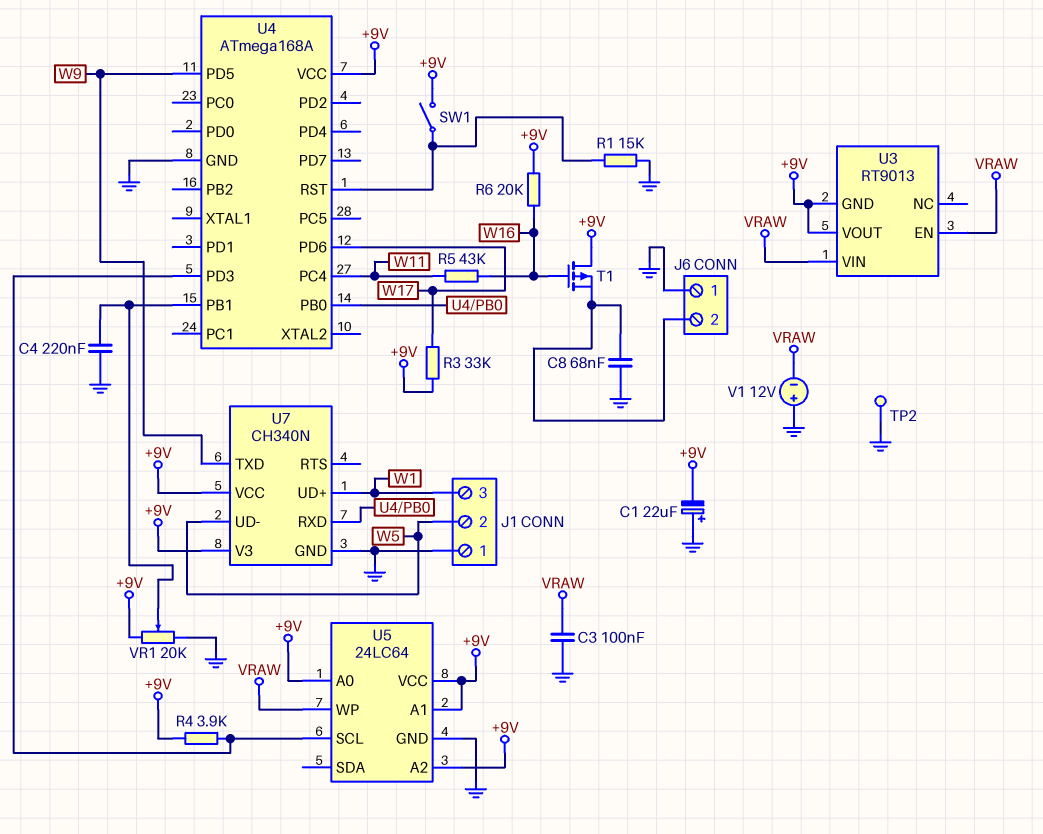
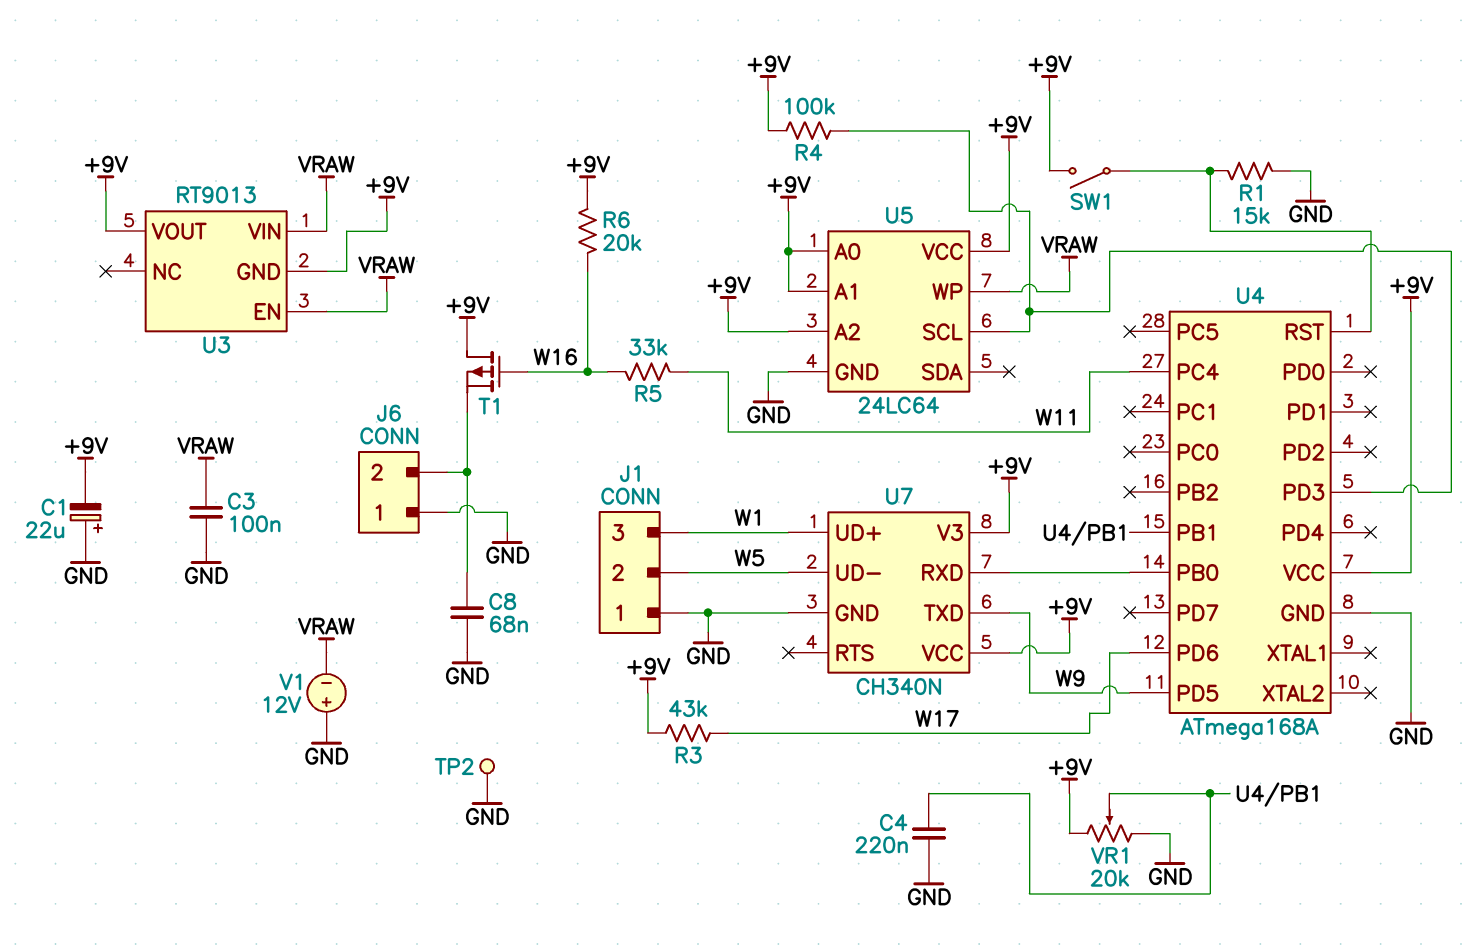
R3: 33k (+9V, W17) -> 43k (+9V, W17)
R4: 3.9k (+9V, U4/PD3) -> 100k (+9V, U4/PD3)
R5: 43k (W11, W16) -> 33k (W11, W16)

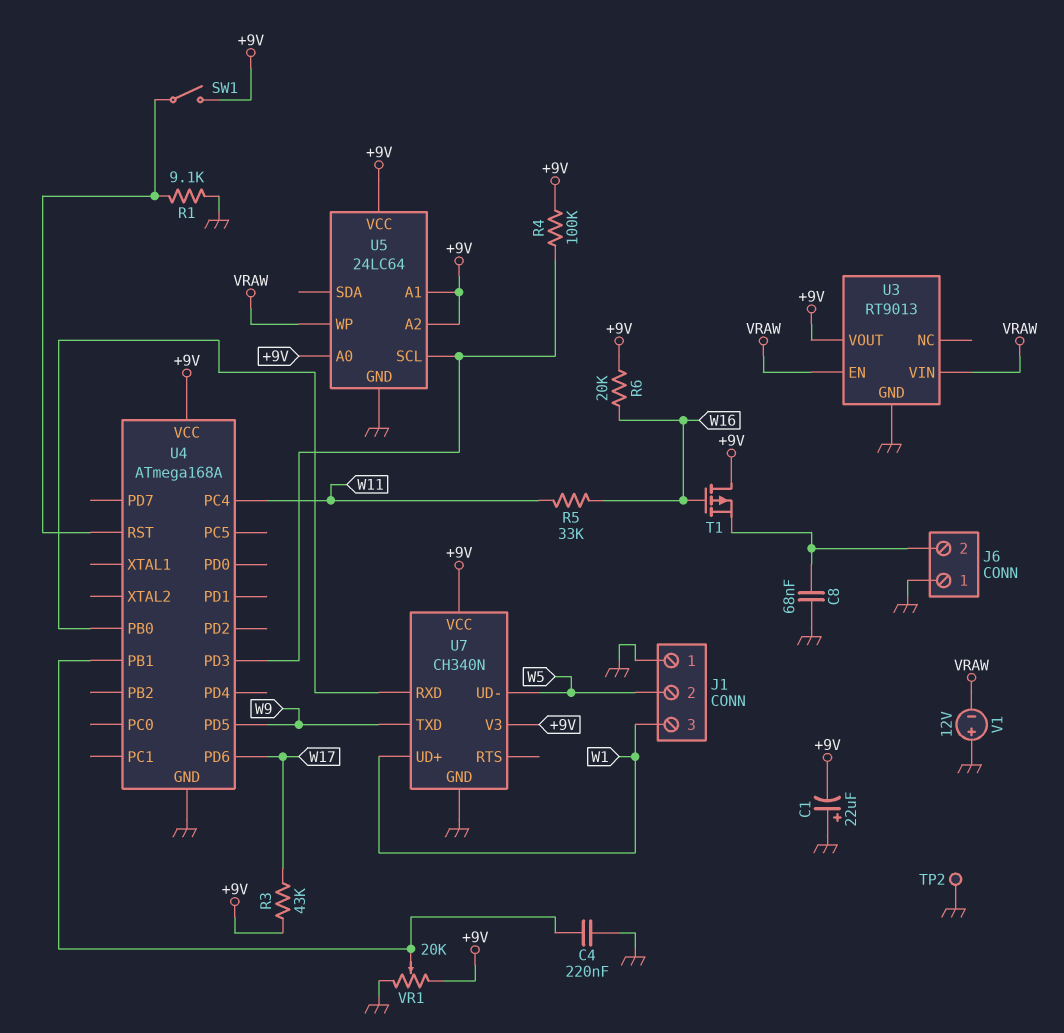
C3: 100nF (GND, VRAW) -> none
R1: 15k (GND, U4/RST) -> 9.1k (GND, U4/RST)
U3 pin GND: +9V -> GND

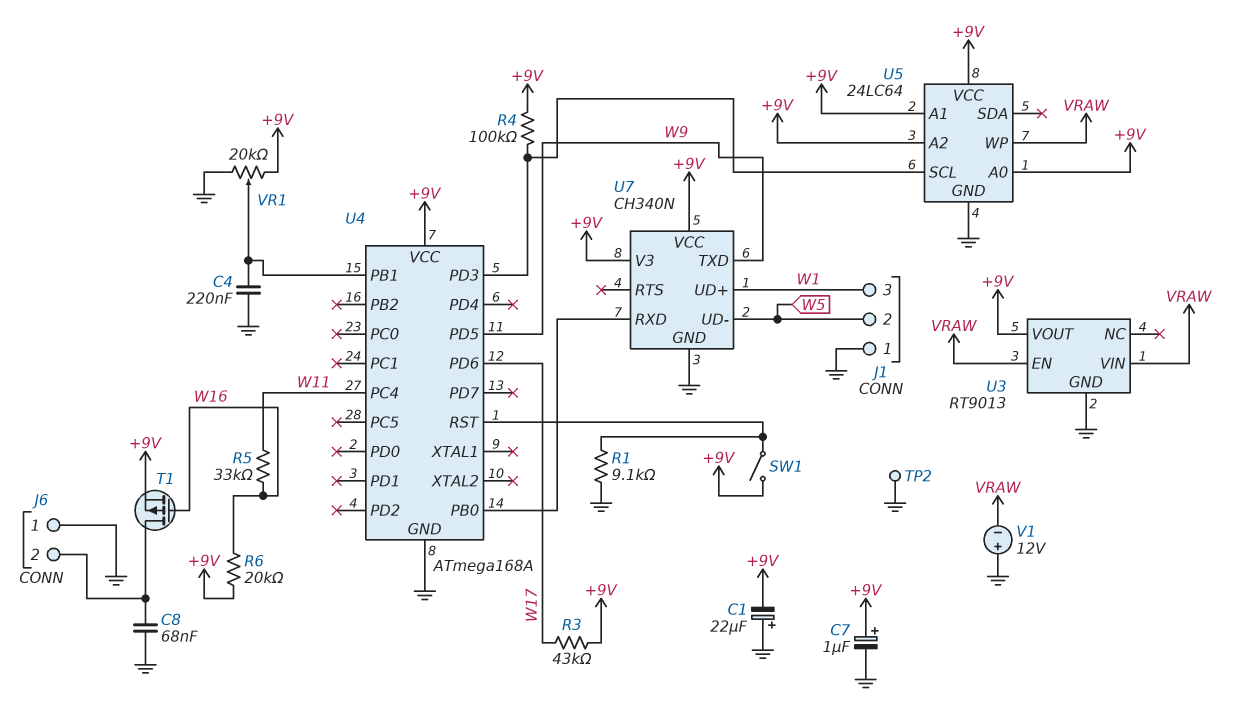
C7: none -> 1uF (plus +9V, minus GND)
T1: PMOS (G W16, D +9V, S J6/2) -> PMOS (G W16, D J6/2, S +9V)

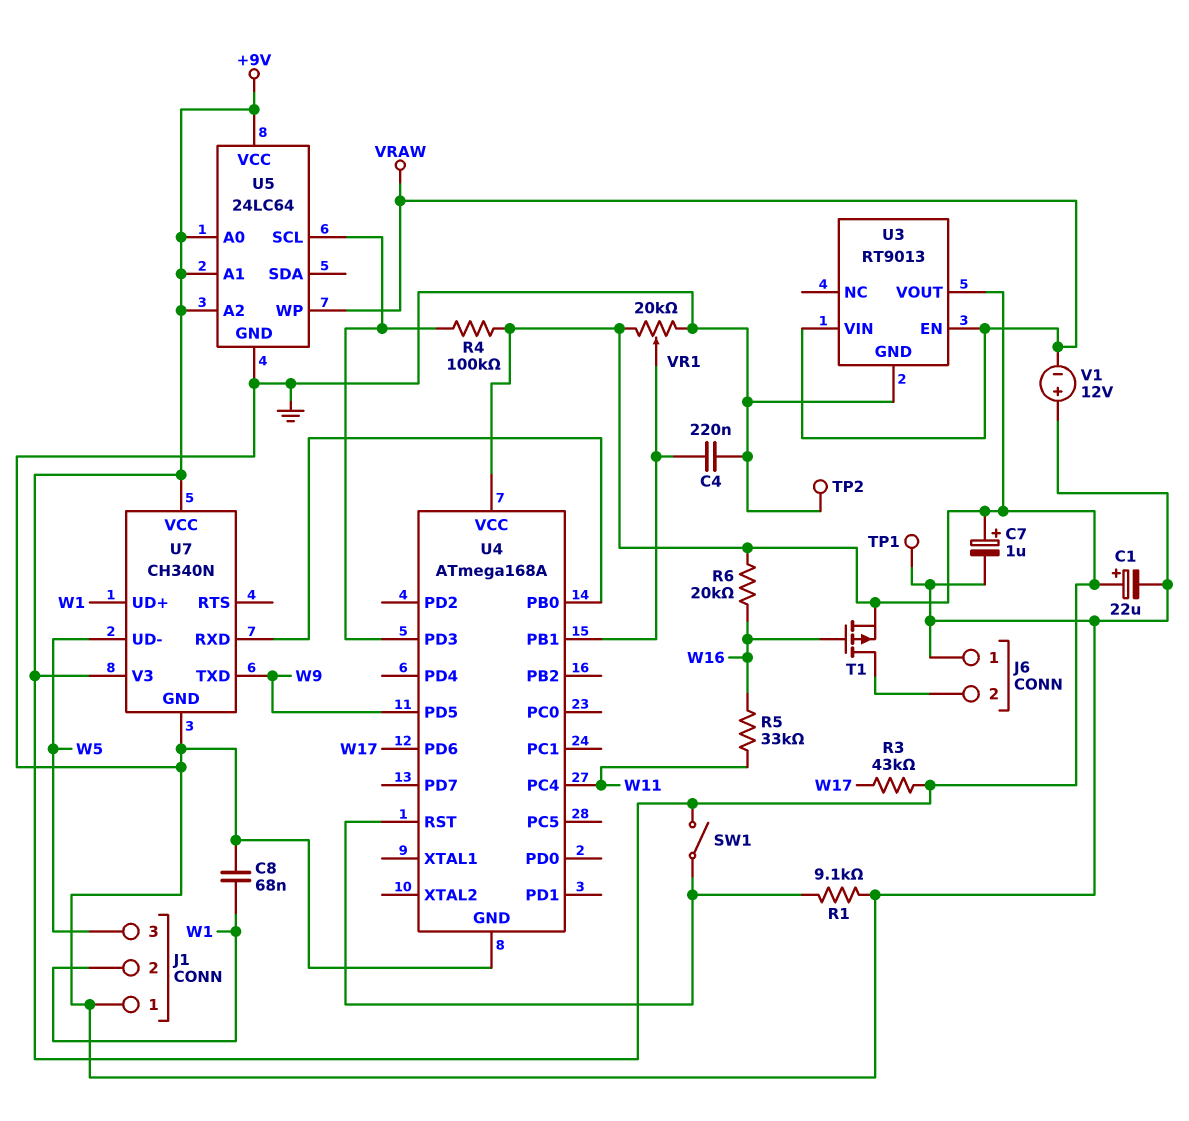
C1: 22uF (plus GND, minus +9V) -> 22uF (plus +9V, minus GND)
C8: 68nF (GND, J6/2) -> 68nF (GND, W1)
J1 pin 2: W5 -> W1
J1 pin 3: W1 -> W5
TP1: none -> test point (GND)

